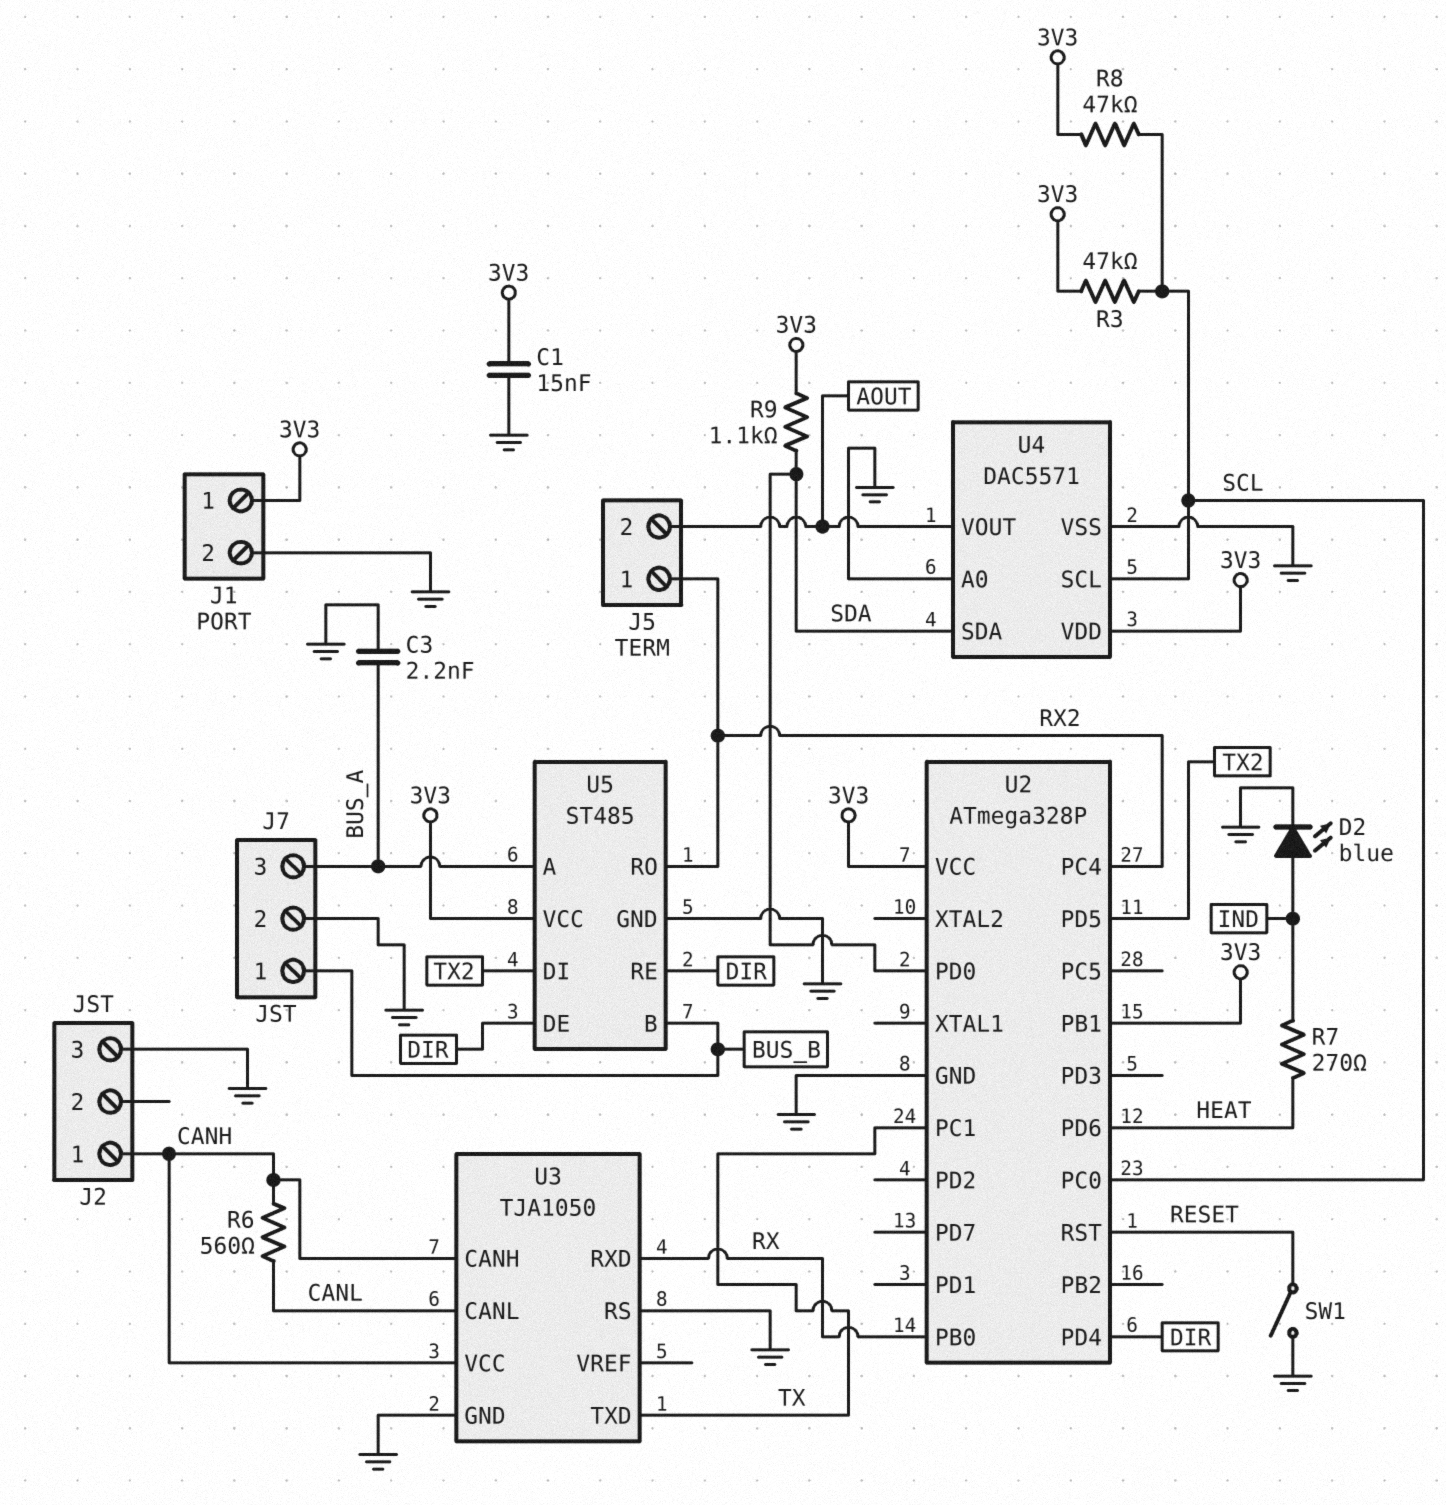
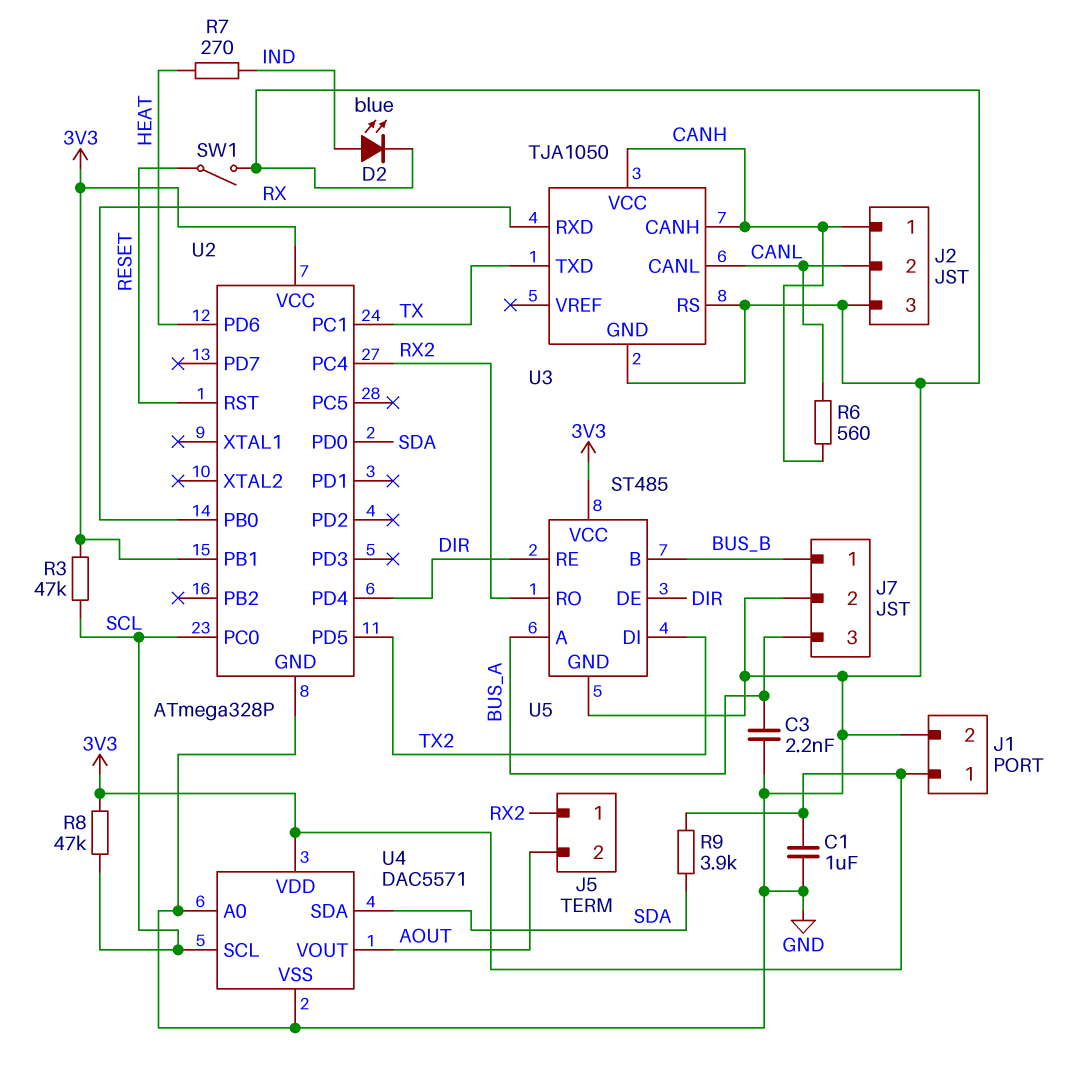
C1: 15nF (3V3, GND) -> 1uF (3V3, GND)
J2 pin 2: none -> CANL
R9: 1.1k (3V3, SDA) -> 3.9k (3V3, SDA)

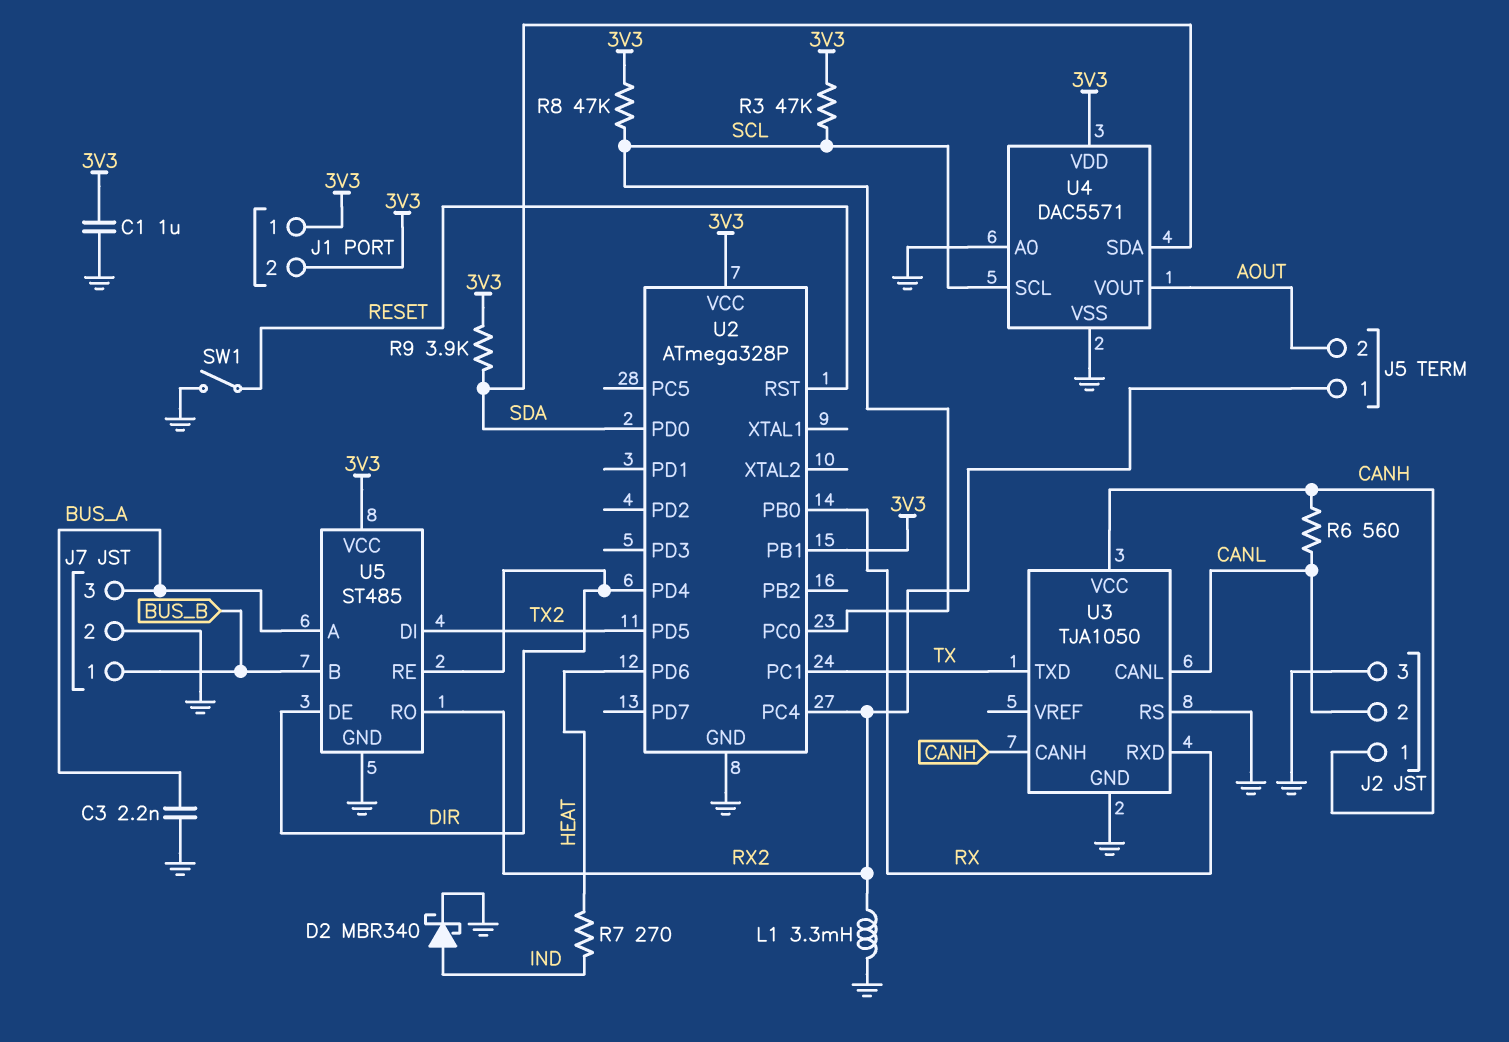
D2: LED blue (A IND, K GND) -> schottky MBR340 (A IND, K GND)
J1 pin 2: GND -> 3V3
L1: none -> 3.3mH (GND, RX2)

